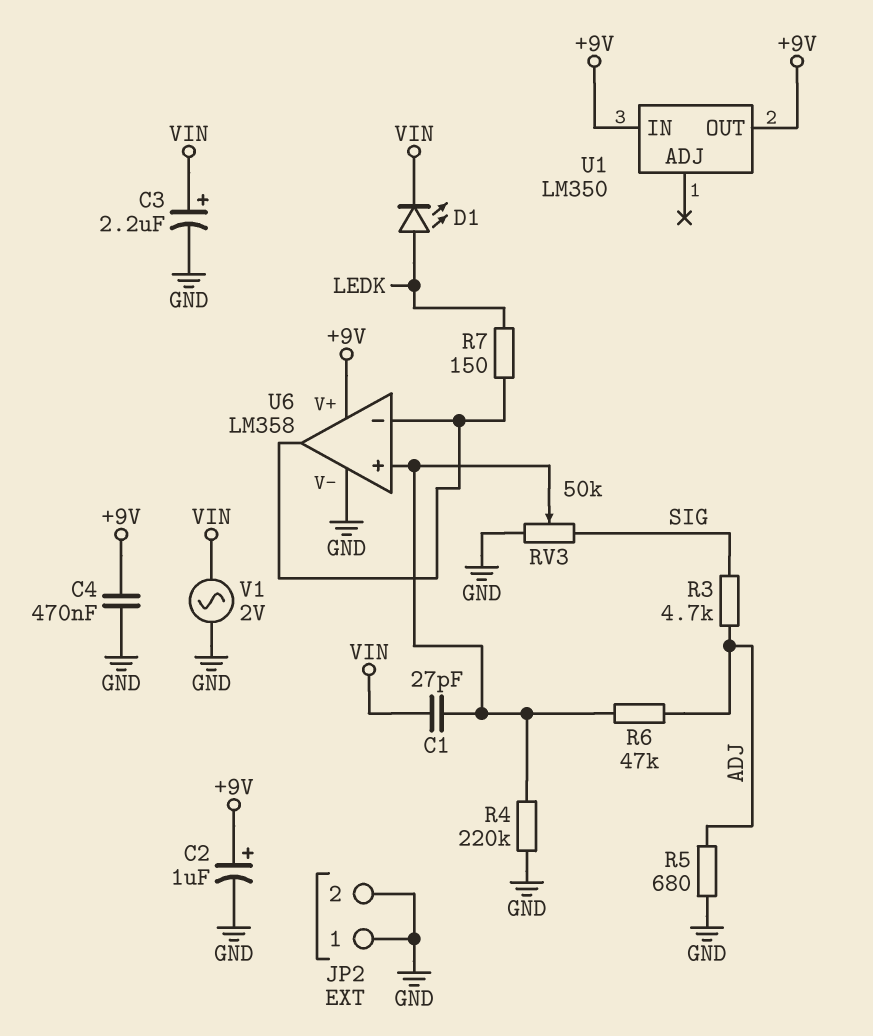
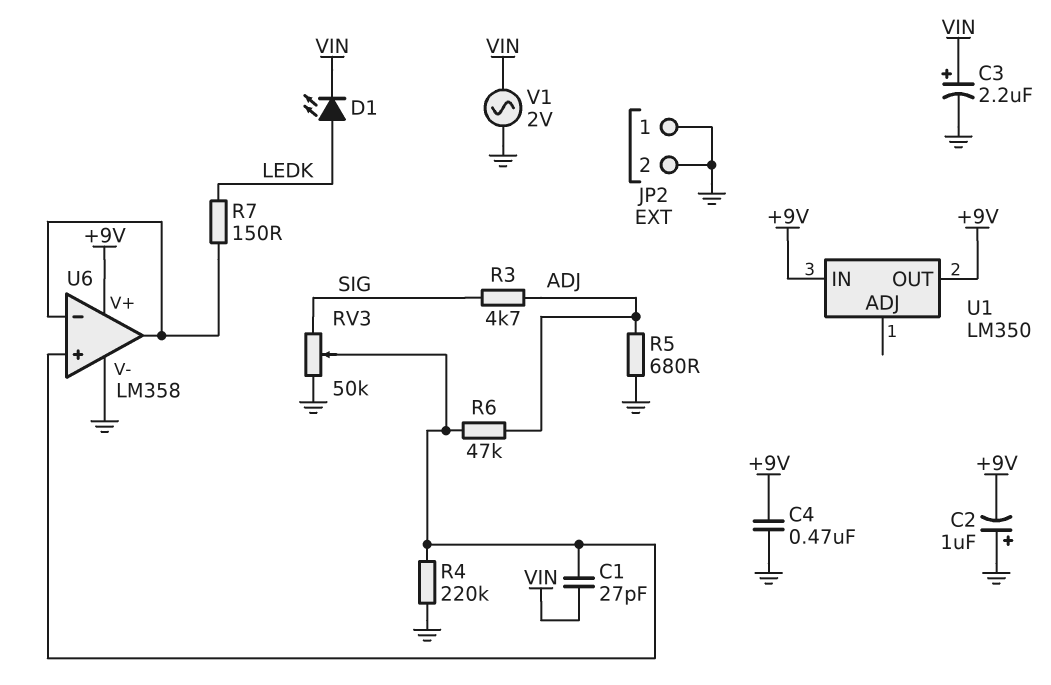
C2: 1uF (plus +9V, minus GND) -> 1uF (plus GND, minus +9V)

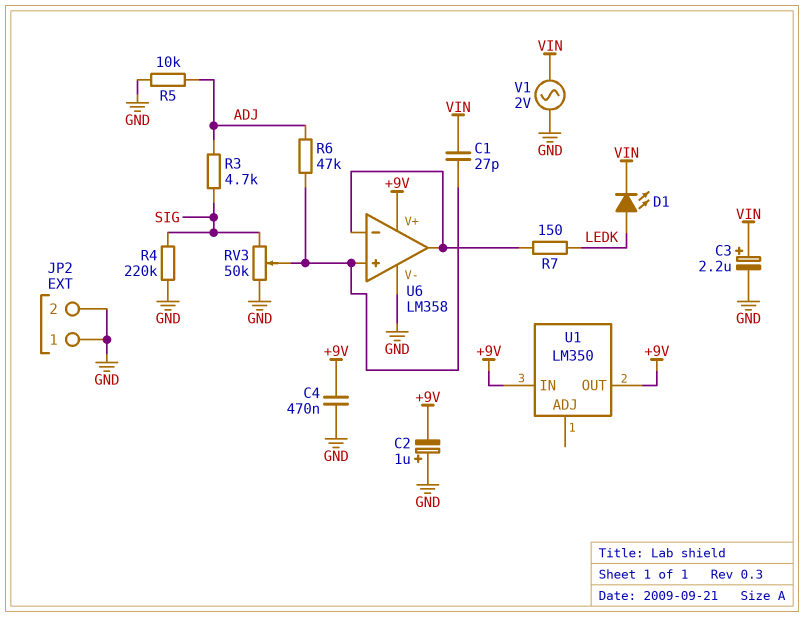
R4: 220k (GND, U6/in+) -> 220k (GND, SIG)
R5: 680 (ADJ, GND) -> 10k (ADJ, GND)

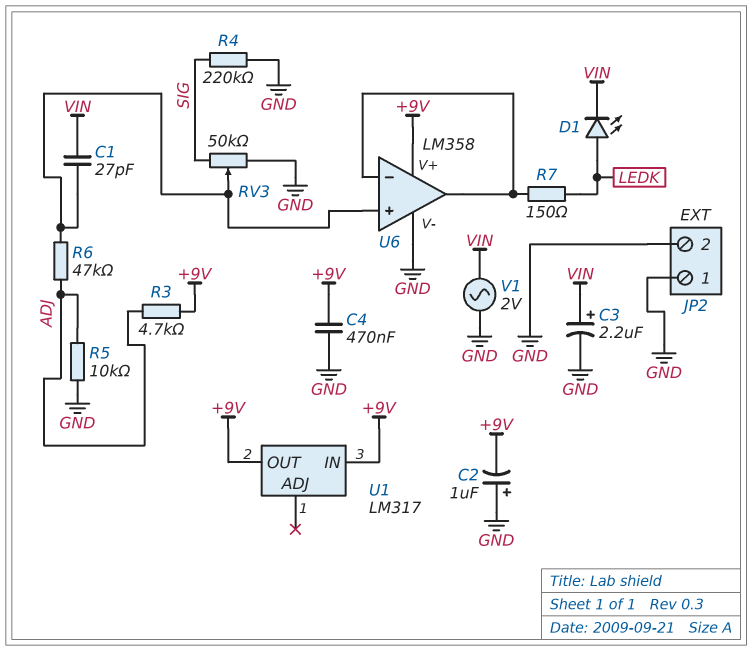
R3: 4.7k (ADJ, SIG) -> 4.7k (+9V, ADJ)
U1: LM350 -> LM317

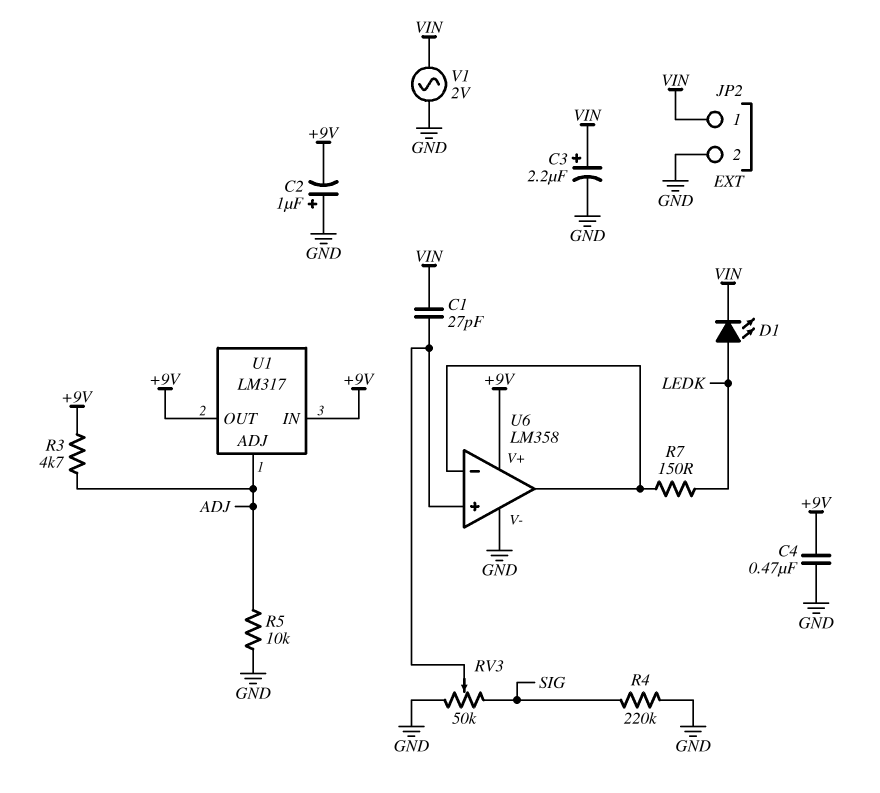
JP2 pin 1: GND -> VIN
R6: 47k (ADJ, U6/in+) -> none
U1 pin ADJ: none -> ADJ

